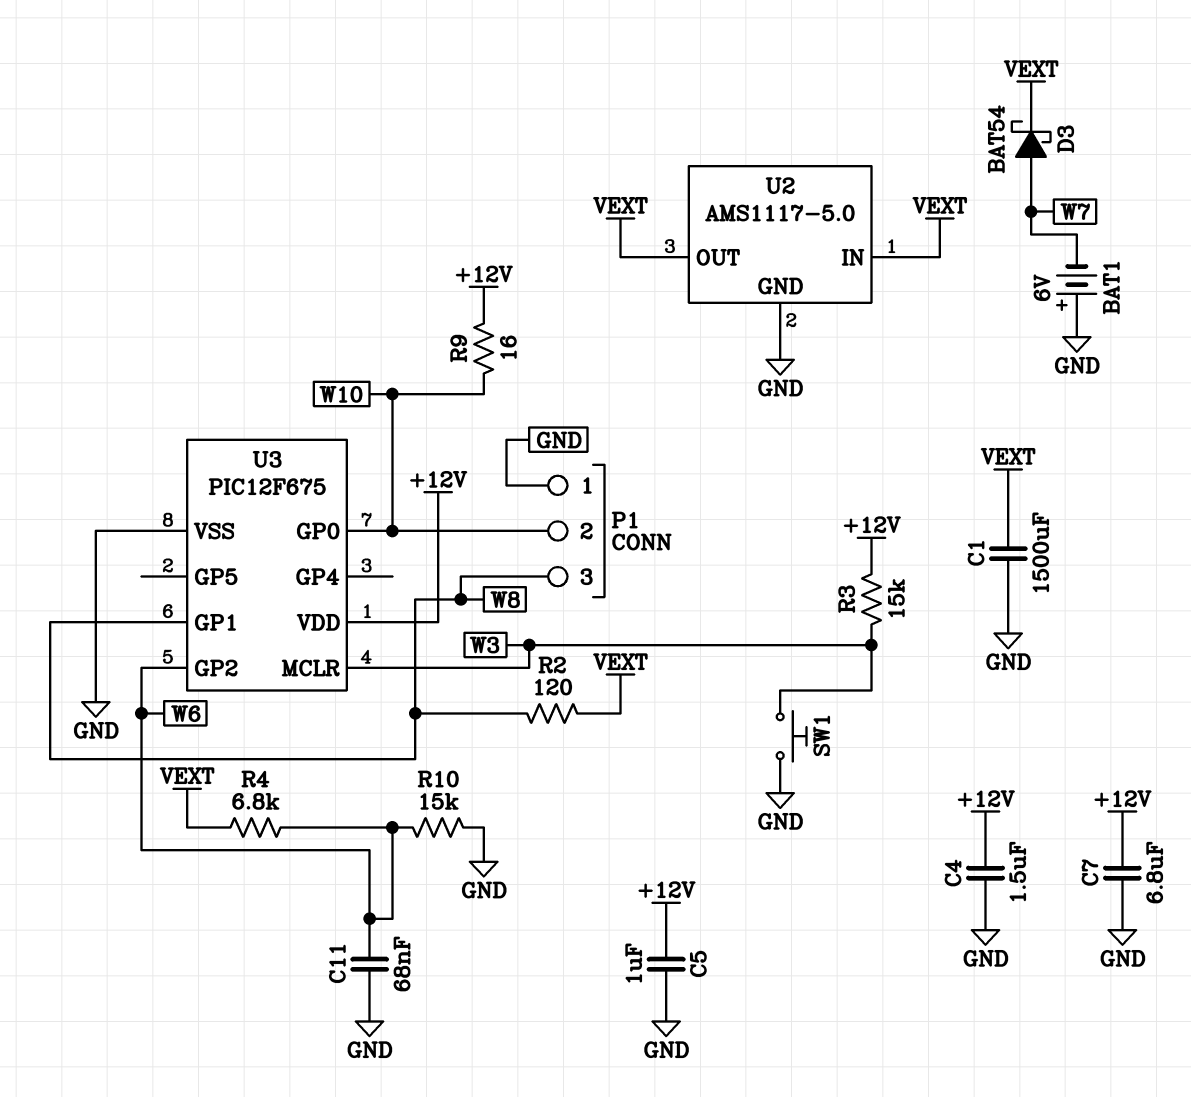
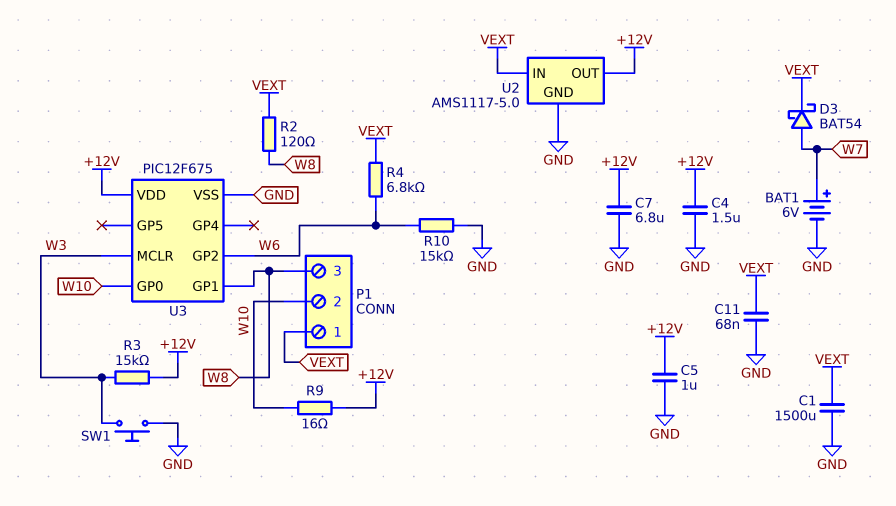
BAT1: 6V (plus GND, minus W7) -> 6V (plus W7, minus GND)
C11: 68nF (GND, W6) -> 68nF (GND, VEXT)
P1 pin 1: GND -> VEXT
U2 pin OUT: VEXT -> +12V

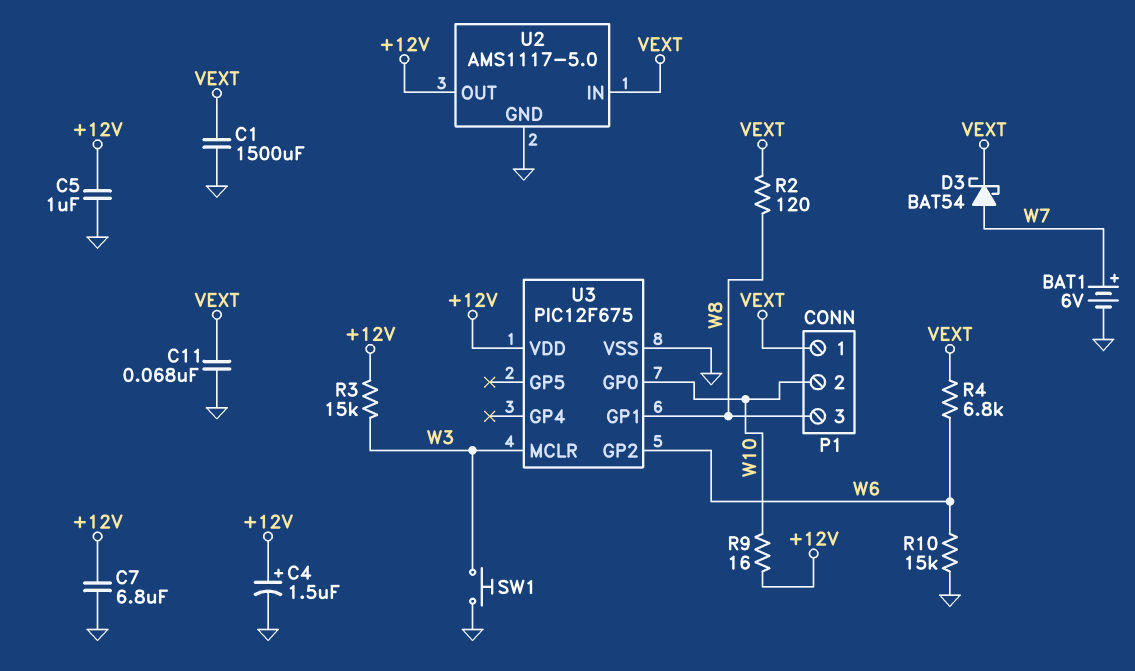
C4: 1.5uF (+12V, GND) -> 1.5uF (plus +12V, minus GND)

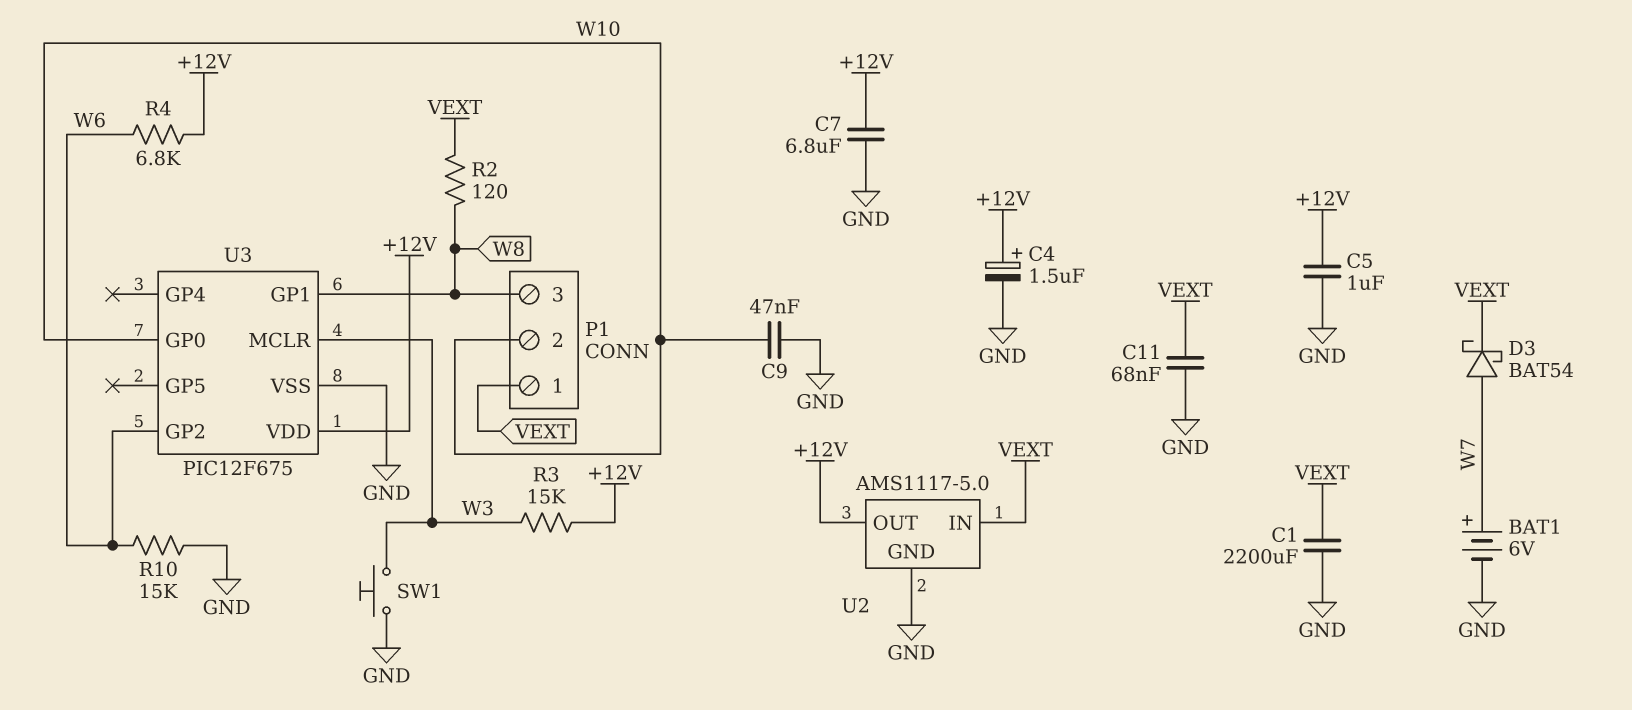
C1: 1500uF (GND, VEXT) -> 2200uF (GND, VEXT)
C9: none -> 47nF (GND, W10)
R4: 6.8k (VEXT, W6) -> 6.8k (+12V, W6)
R9: 16 (+12V, W10) -> none

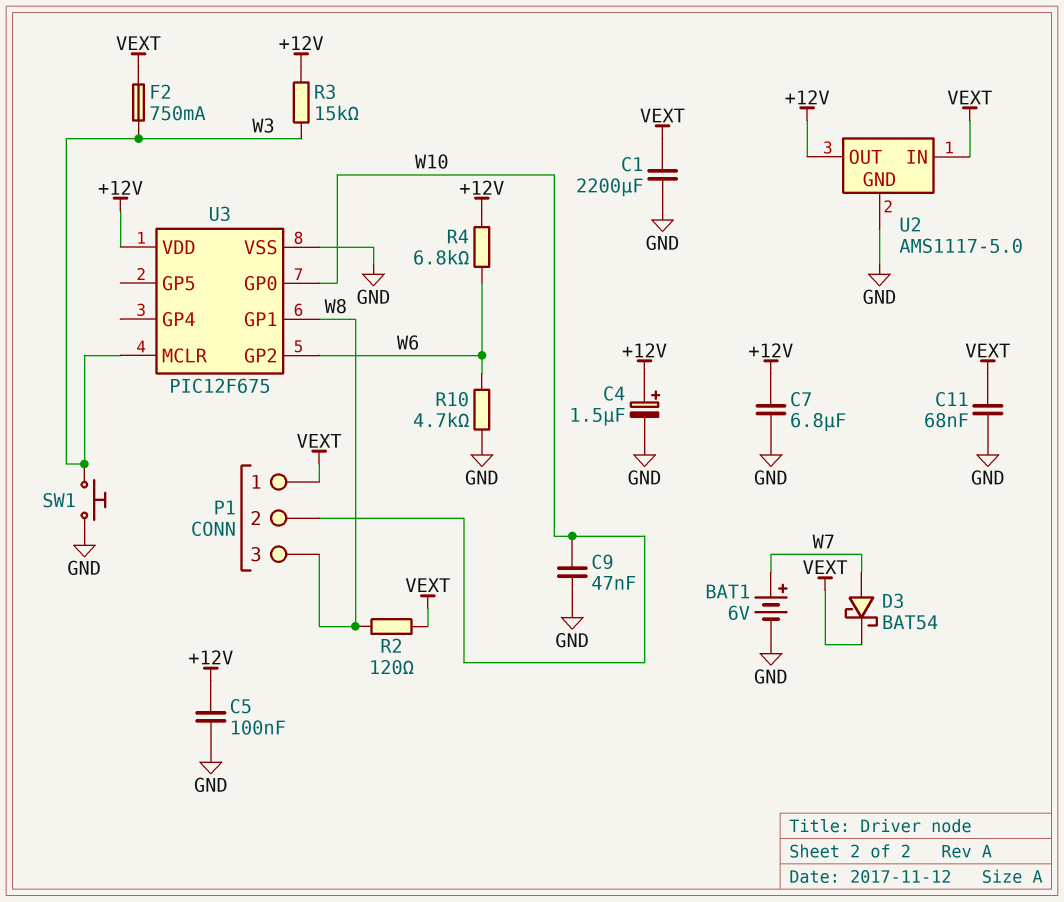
C5: 1uF (+12V, GND) -> 100nF (+12V, GND)
F2: none -> 750mA (VEXT, W3)
R10: 15k (GND, W6) -> 4.7k (GND, W6)

